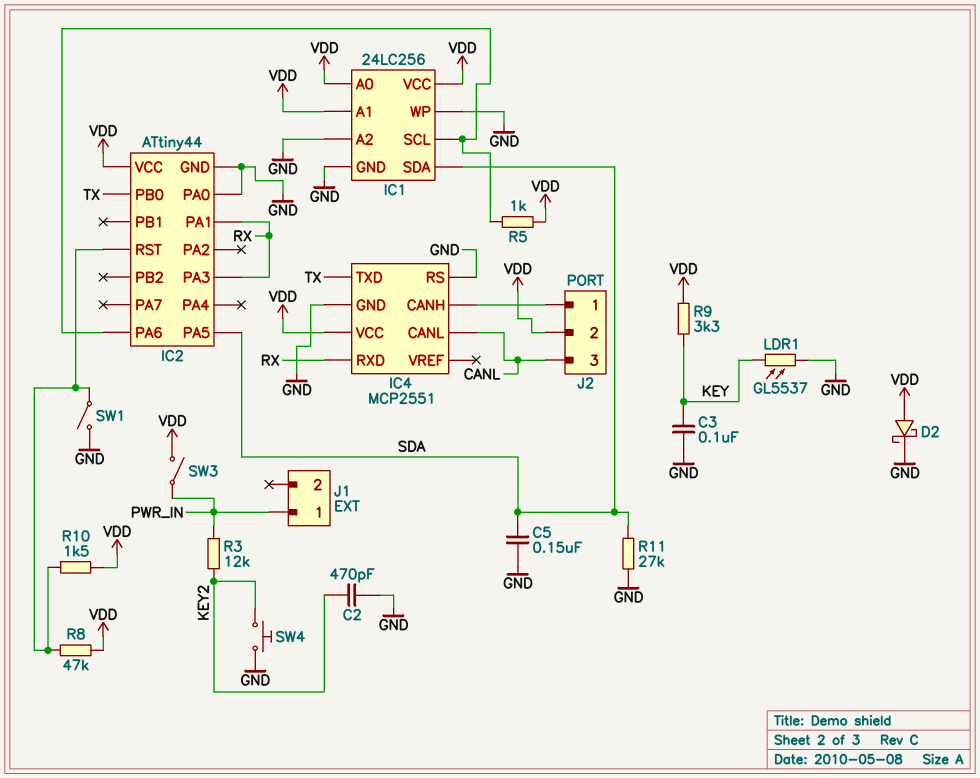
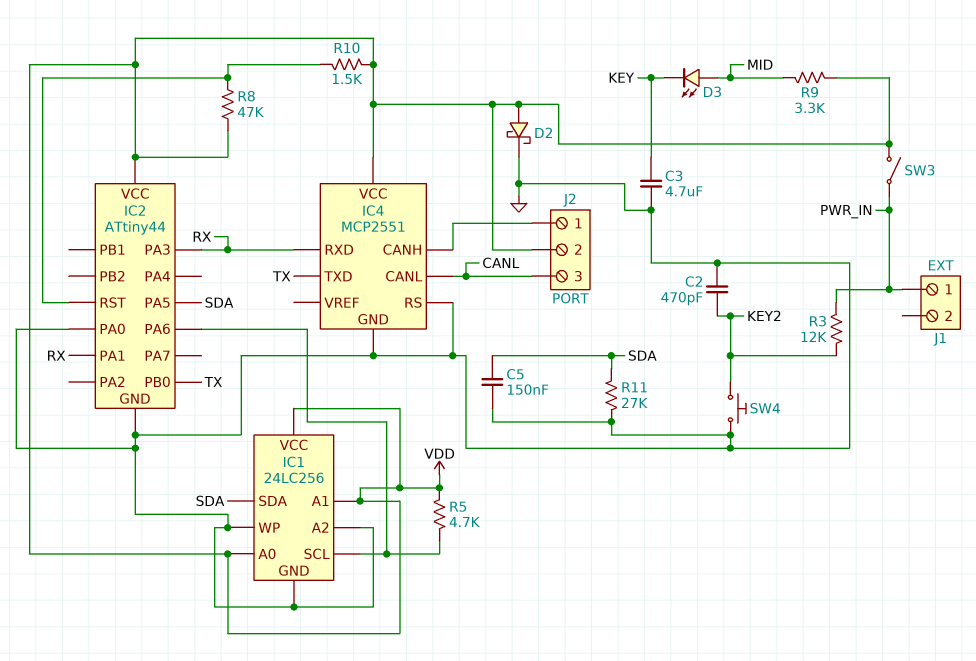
C3: 100nF (GND, KEY) -> 4.7uF (GND, KEY)
D3: none -> LED (A MID, K KEY)
LDR1: GL5537 (GND, KEY) -> none
R5: 1k (IC1/SCL, VDD) -> 4.7k (IC1/SCL, VDD)
R9: 3.3k (KEY, VDD) -> 3.3k (MID, VDD)
SW1: switch (GND, IC2/RST) -> none

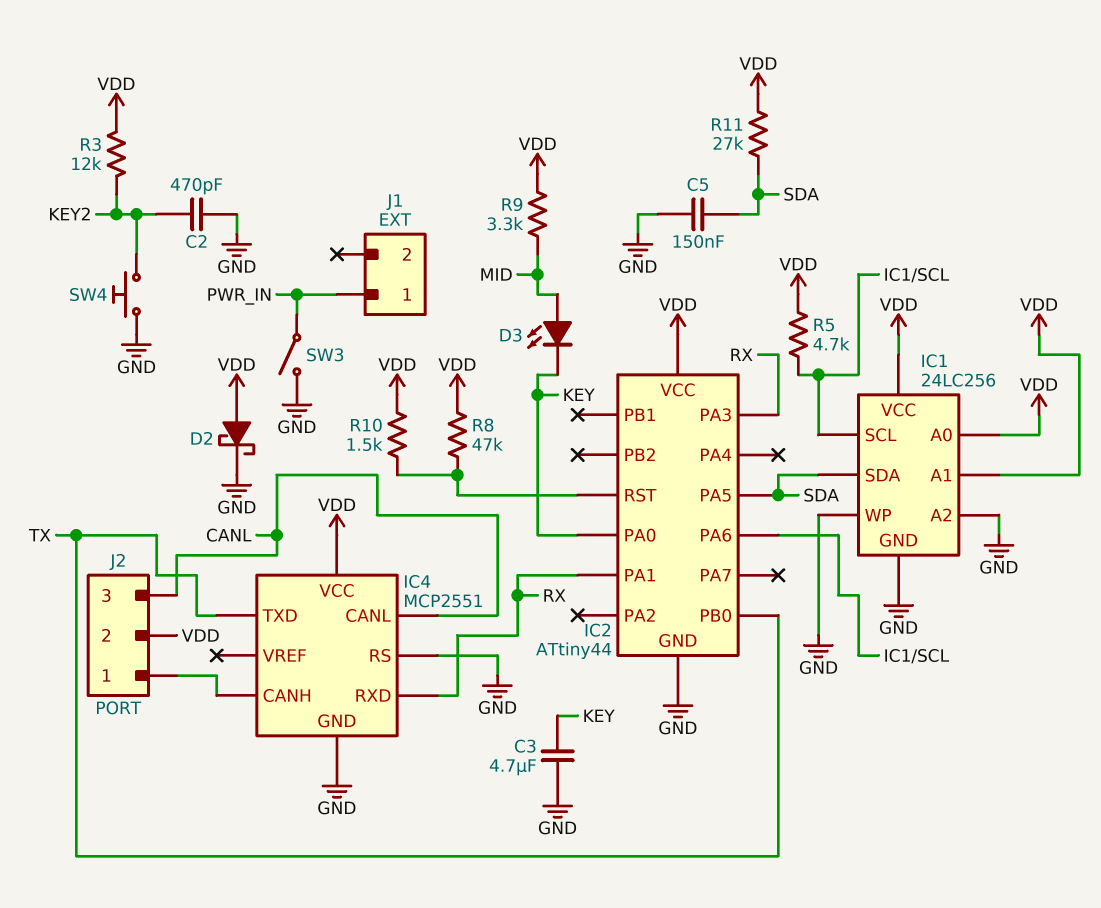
IC2 pin PA0: GND -> KEY
R3: 12k (KEY2, PWR_IN) -> 12k (KEY2, VDD)
R11: 27k (GND, SDA) -> 27k (SDA, VDD)
SW3: switch (PWR_IN, VDD) -> switch (GND, PWR_IN)

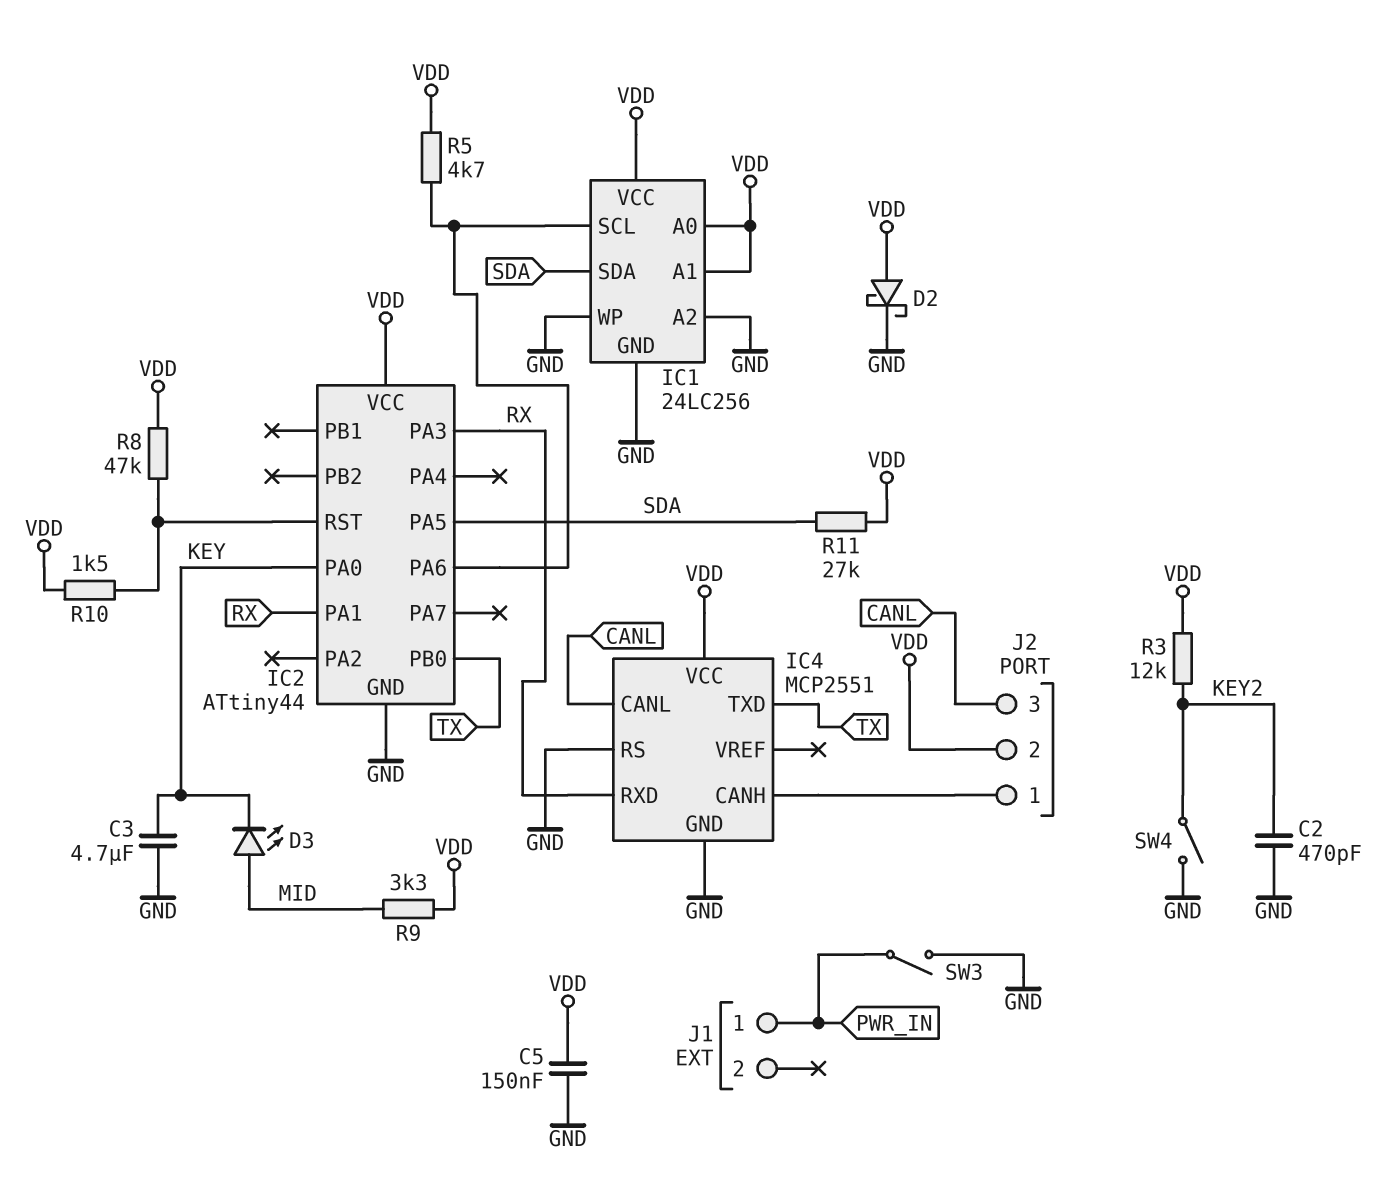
C5: 150nF (GND, SDA) -> 150nF (GND, VDD)
SW4: button (GND, KEY2) -> switch (GND, KEY2)

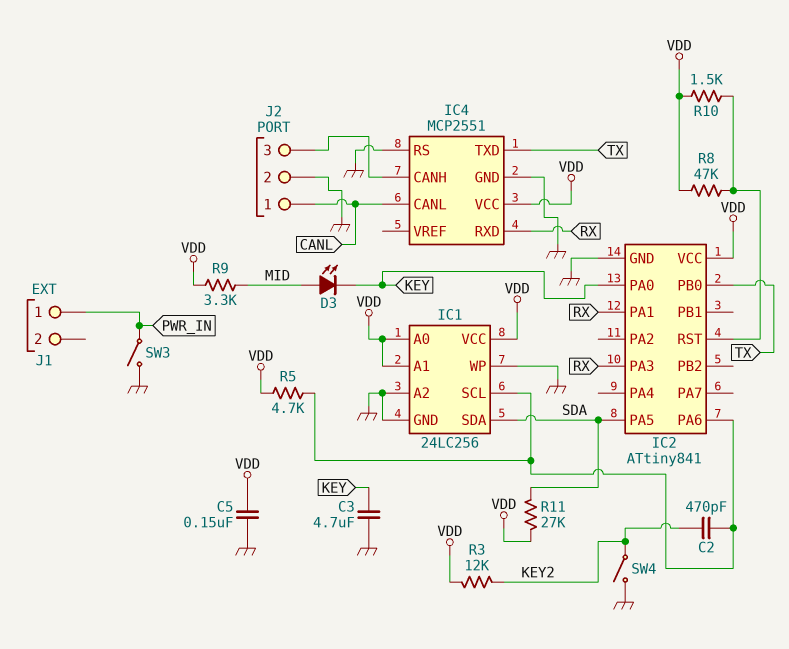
C2: 470pF (GND, KEY2) -> 470pF (IC1/SCL, KEY2)
D2: schottky (A VDD, K GND) -> none
IC2: ATtiny44 -> ATtiny841
J2 pin 1: IC4/CANH -> CANL
J2 pin 2: VDD -> GND
J2 pin 3: CANL -> IC4/CANH

